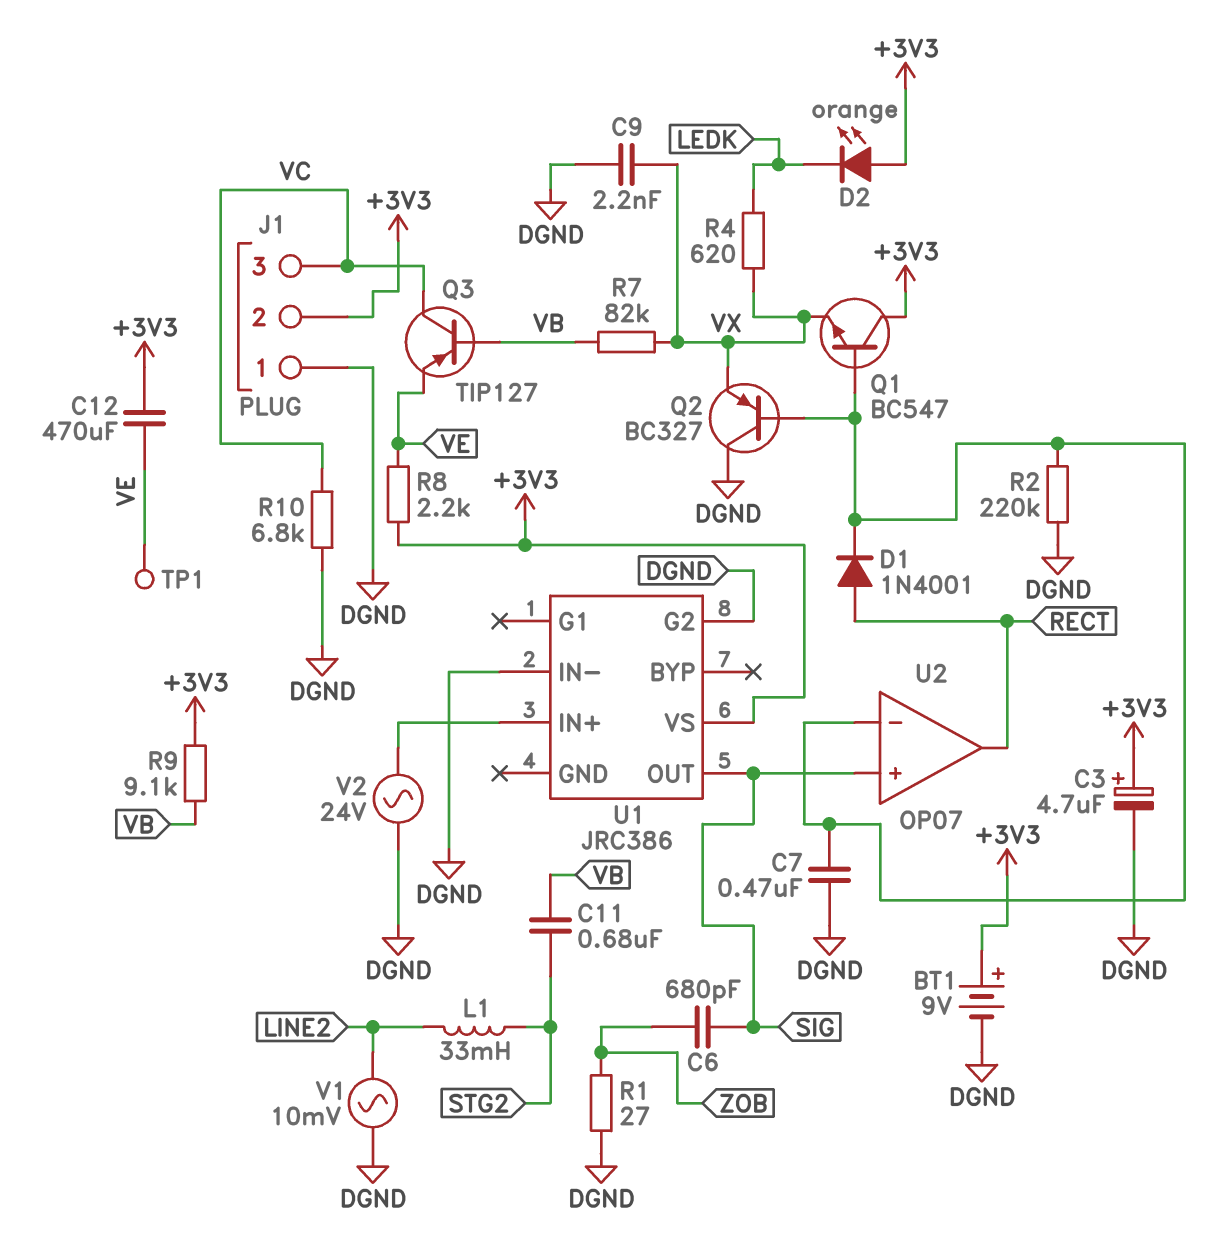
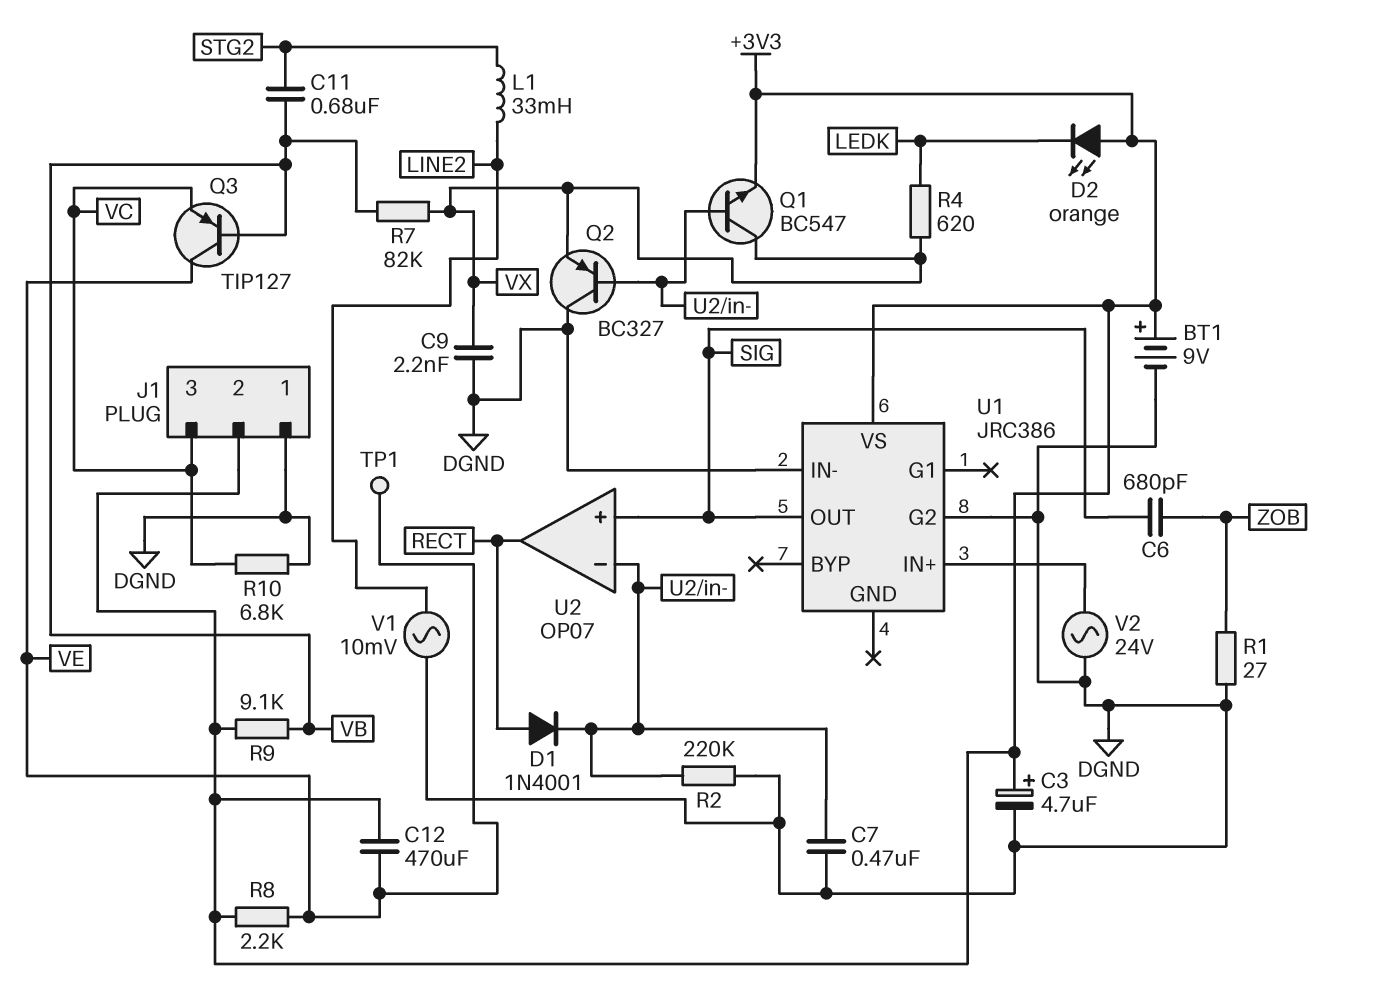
Q1: NPN BC547 (B U2/in-, C +3V3, E VX) -> NPN BC547 (B U2/in-, C VX, E +3V3)
Q3: PNP TIP127 (B VB, C VC, E VE) -> PNP TIP127 (B VB, C VE, E VC)

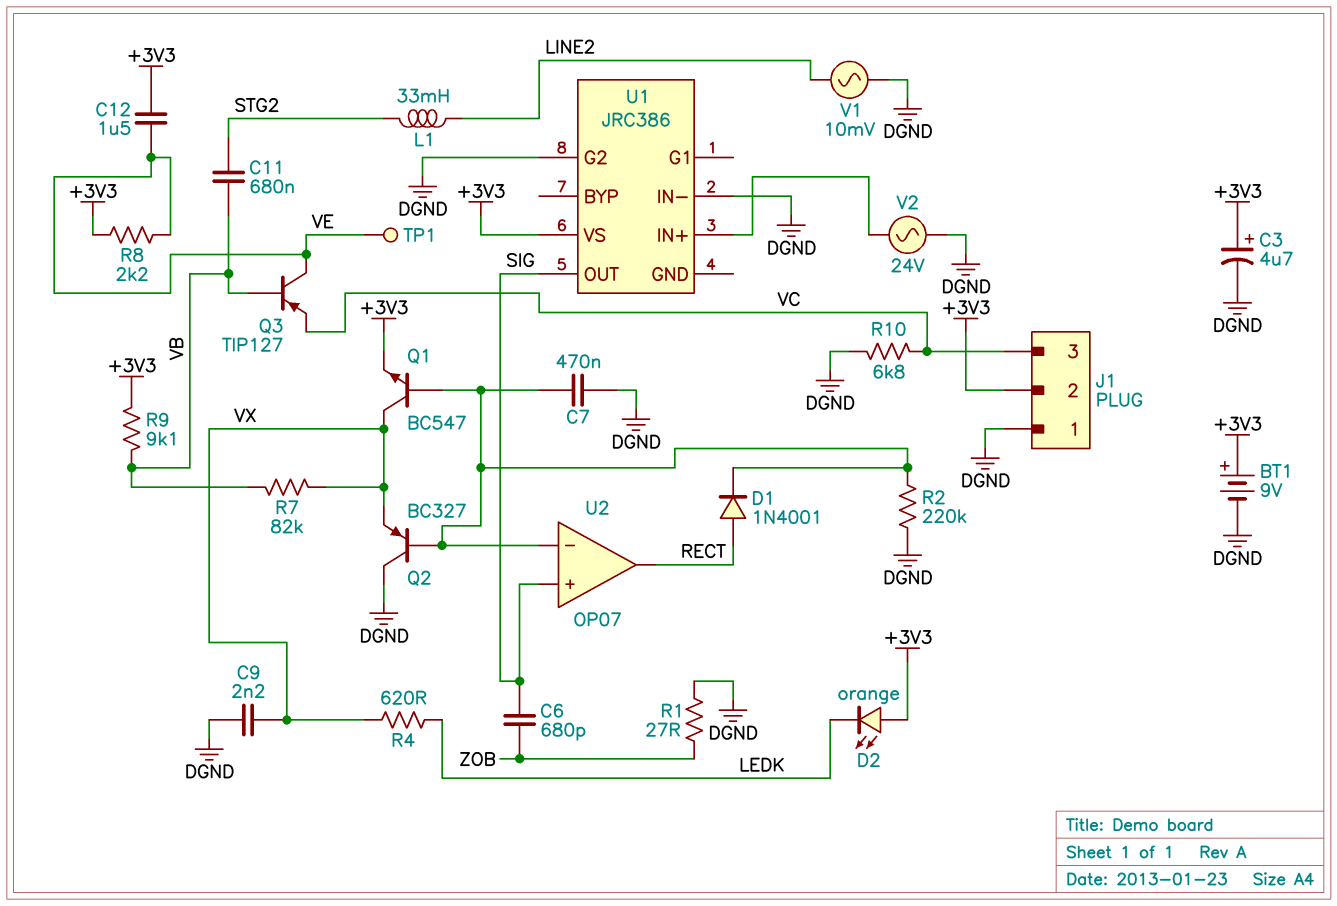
C12: 470uF (+3V3, VE) -> 1.5uF (+3V3, VE)

